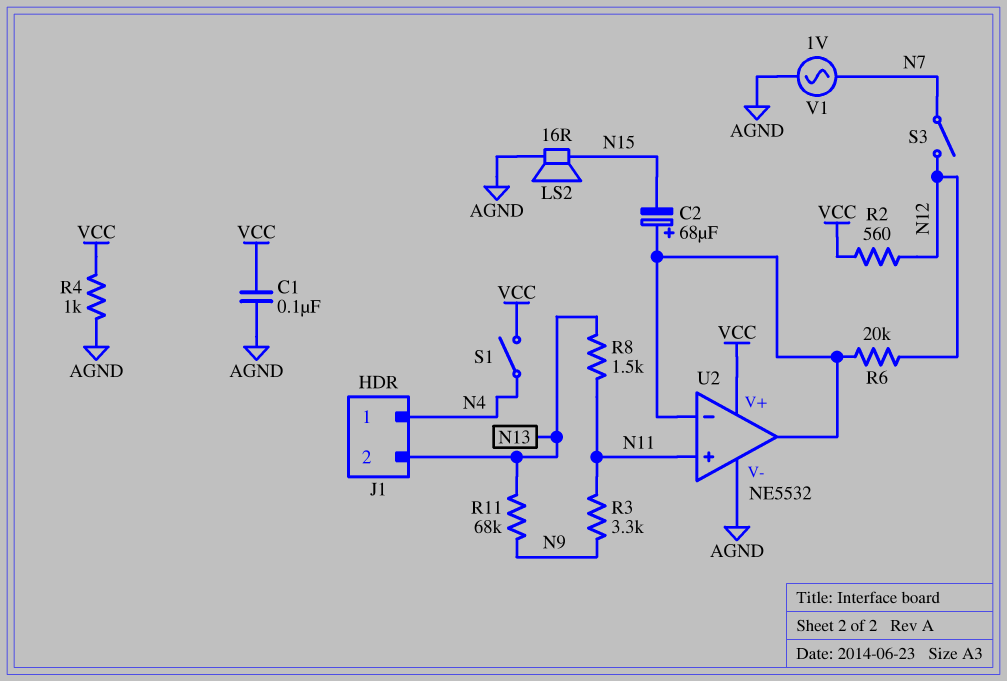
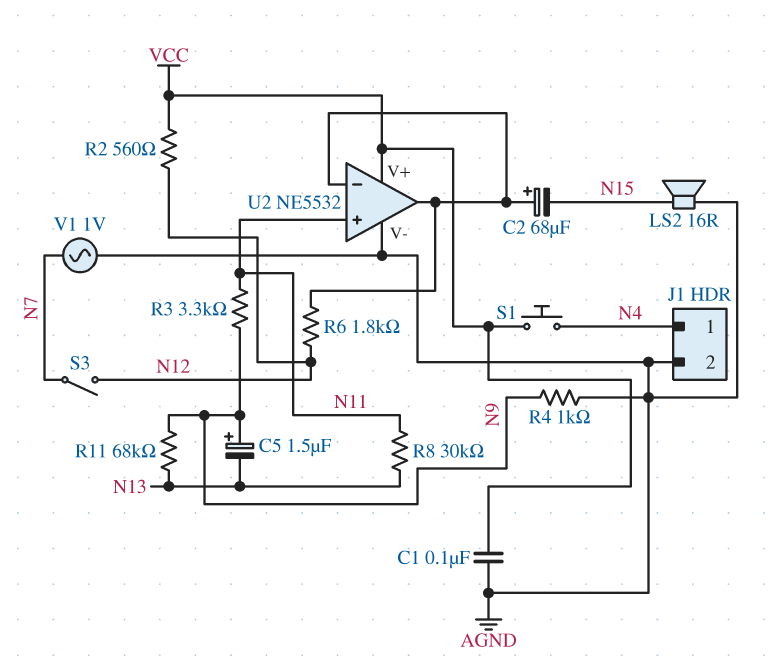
C5: none -> 1.5uF (plus N9, minus N13)
J1 pin 2: N13 -> AGND
R4: 1k (AGND, VCC) -> 1k (AGND, N9)
R6: 20k (N12, U2/in-) -> 1.8k (N12, U2/in-)
R8: 1.5k (N11, N13) -> 30k (N11, N13)
S1: switch (N4, VCC) -> button (N4, VCC)

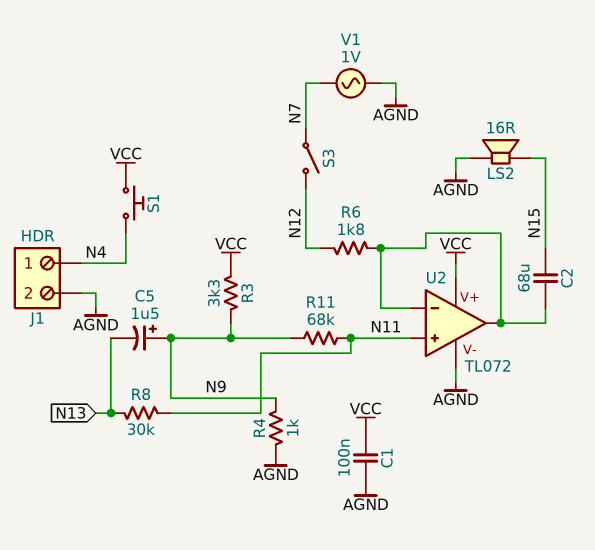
C2: 68uF (plus U2/in-, minus N15) -> 68uF (N15, U2/in-)
R2: 560 (N12, VCC) -> none
R3: 3.3k (N9, N11) -> 3.3k (N9, VCC)
R11: 68k (N9, N13) -> 68k (N9, N11)
U2: NE5532 -> TL072

